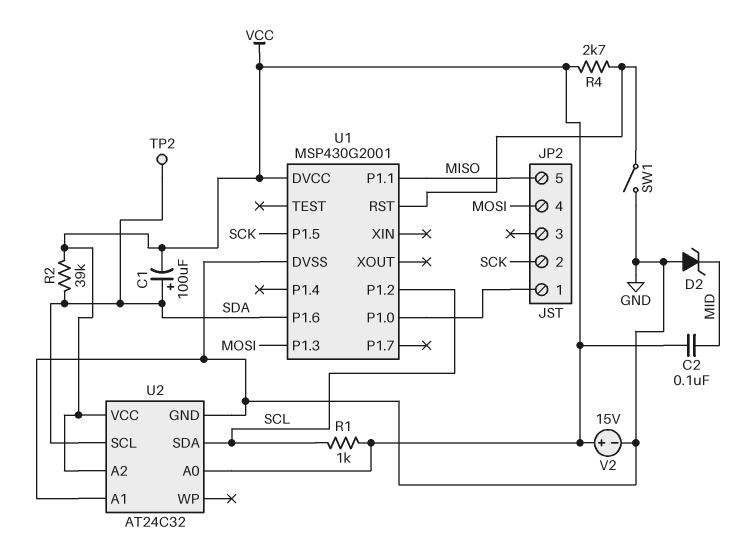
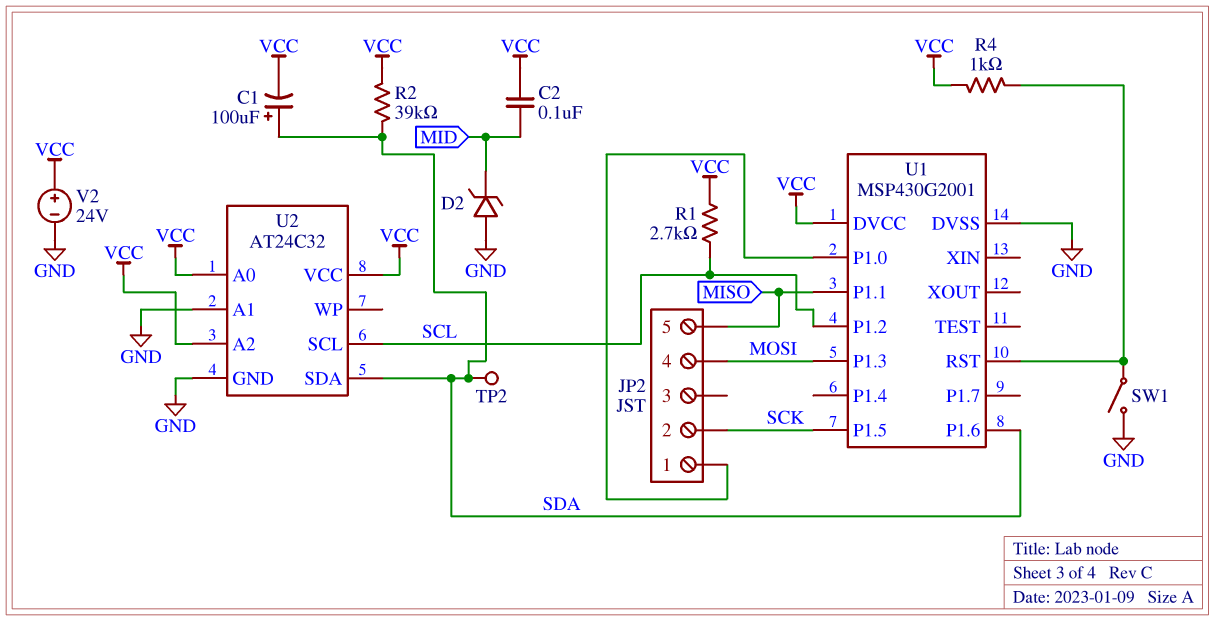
R1: 1k (SCL, VCC) -> 2.7k (SCL, VCC)
R4: 2.7k (U1/RST, VCC) -> 1k (U1/RST, VCC)
U2 pin SCL: SDA -> SCL
U2 pin SDA: SCL -> SDA
V2: 15V (plus VCC, minus GND) -> 24V (plus VCC, minus GND)

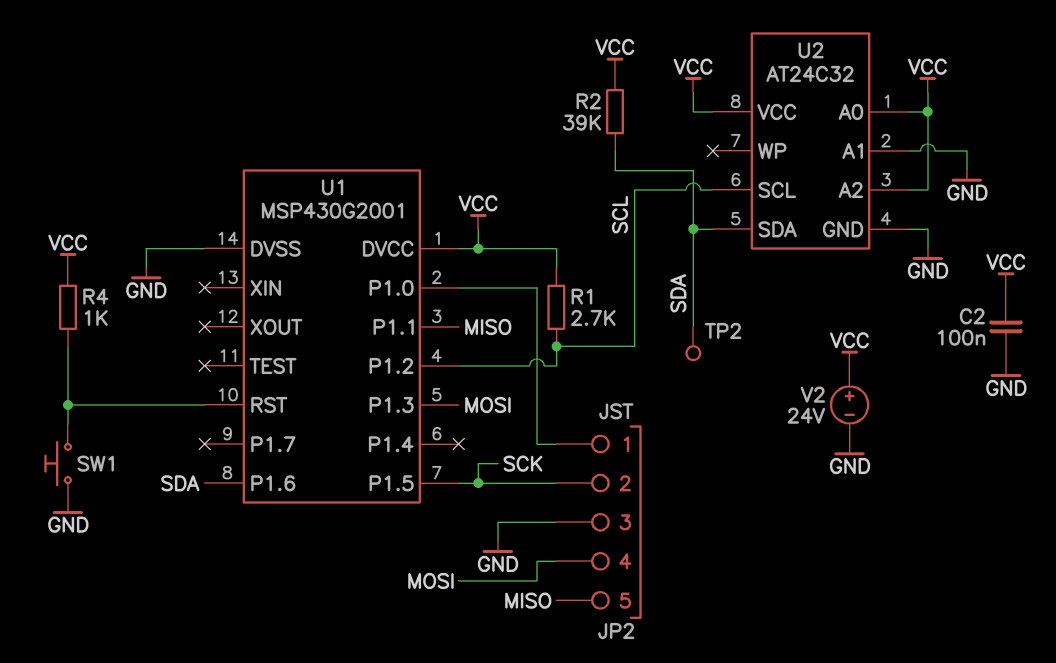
C1: 100uF (plus SDA, minus VCC) -> none
C2: 100nF (MID, VCC) -> 100nF (GND, VCC)
D2: zener (A GND, K MID) -> none
JP2 pin 3: none -> GND
SW1: switch (GND, U1/RST) -> button (GND, U1/RST)

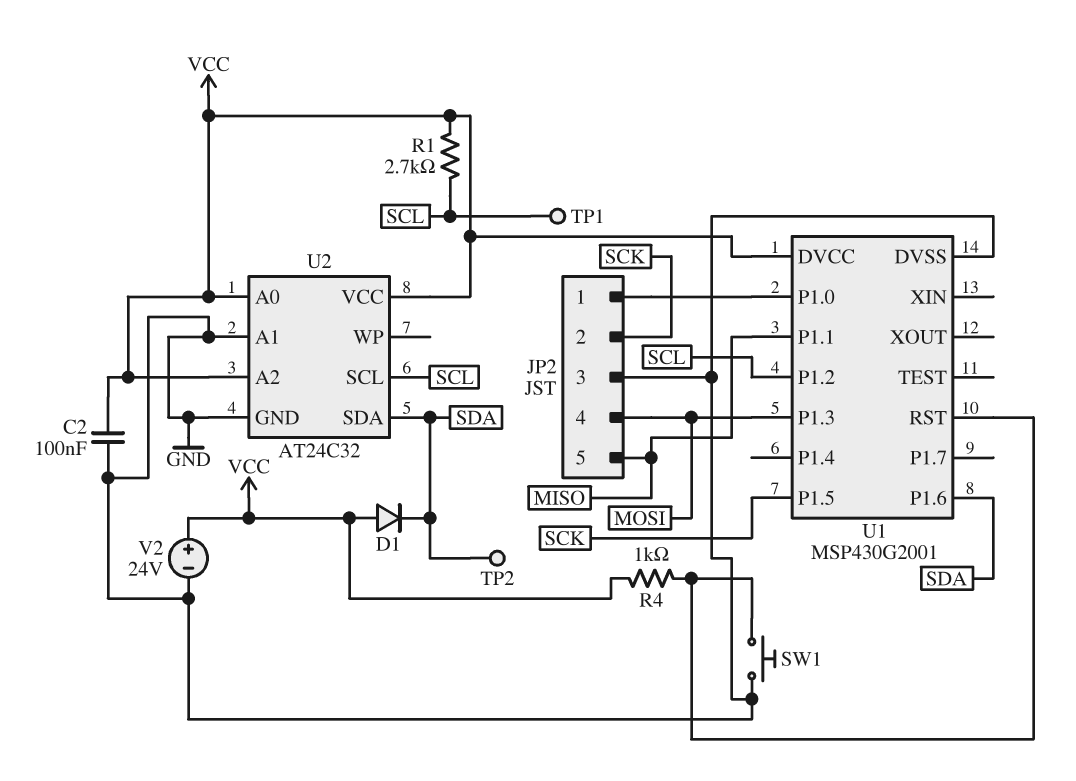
D1: none -> diode (A VCC, K SDA)
R2: 39k (SDA, VCC) -> none
TP1: none -> test point (SCL)

